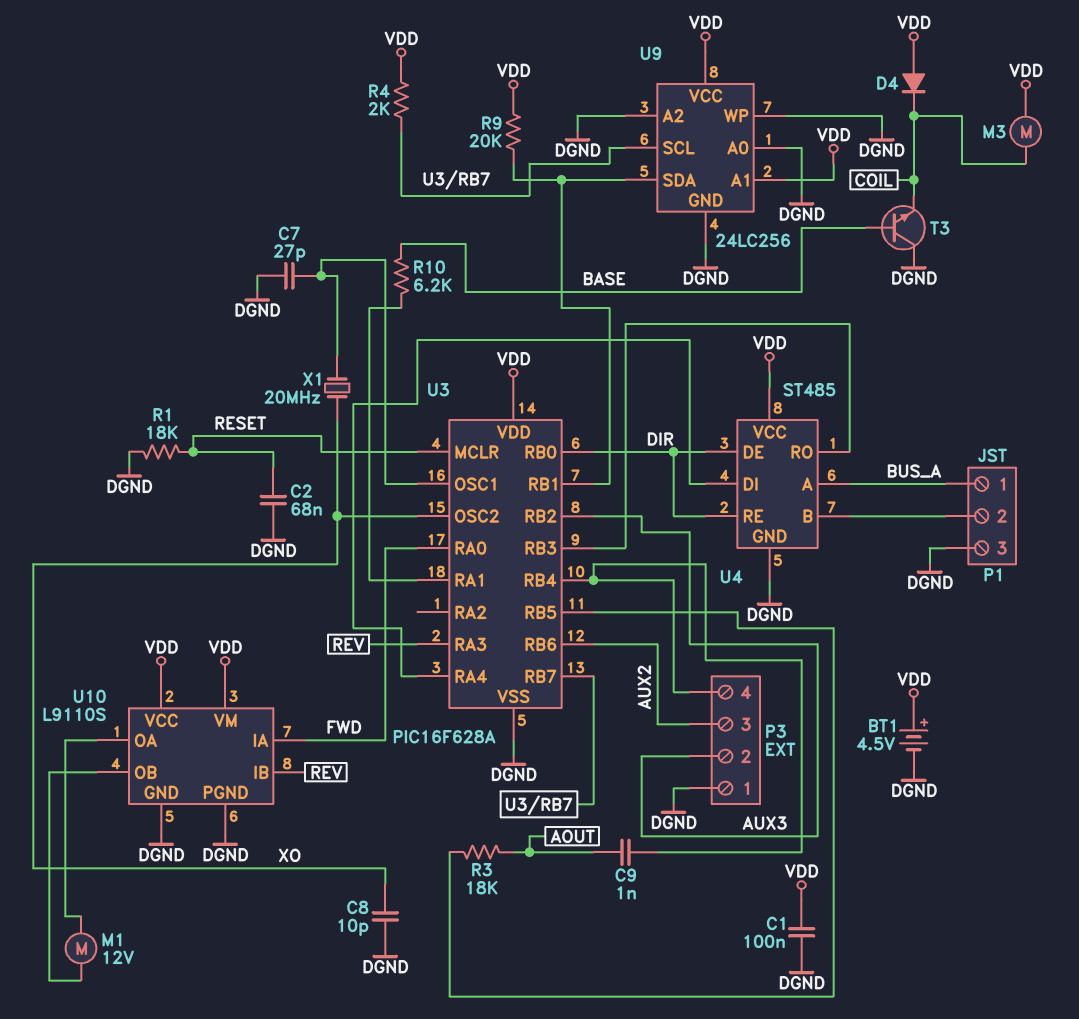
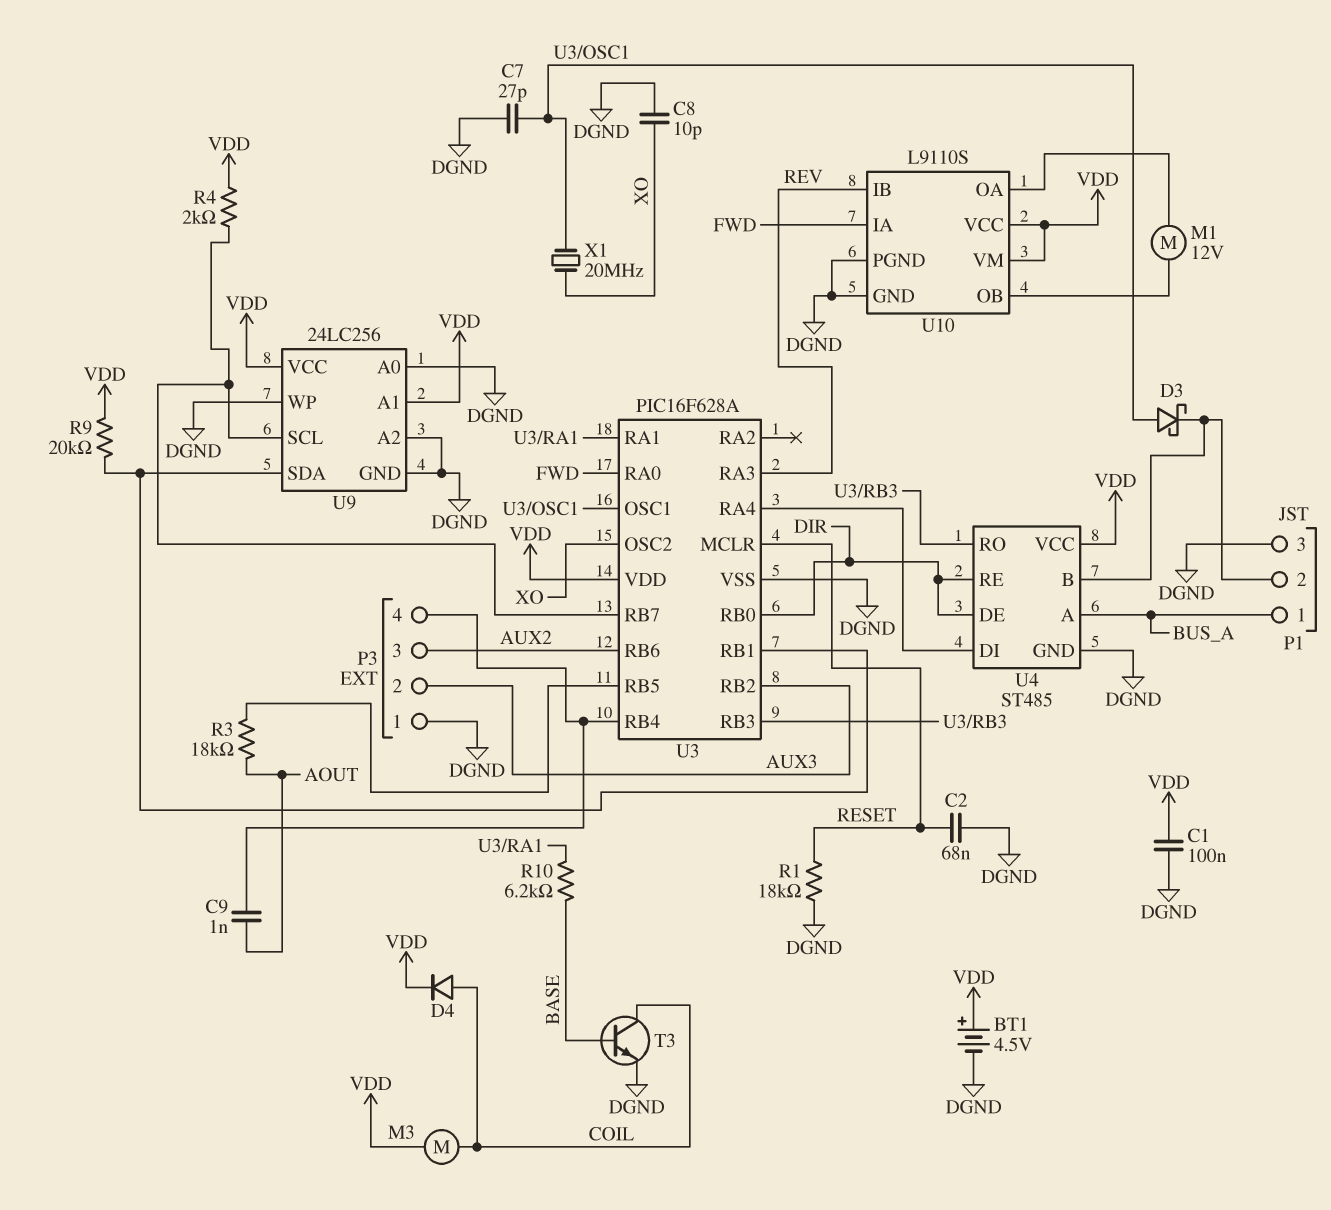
D3: none -> schottky (A U3/OSC1, K P1/2)
D4: diode (A VDD, K COIL) -> diode (A COIL, K VDD)
T3: NPN (B BASE, C DGND, E COIL) -> NPN (B BASE, C COIL, E DGND)

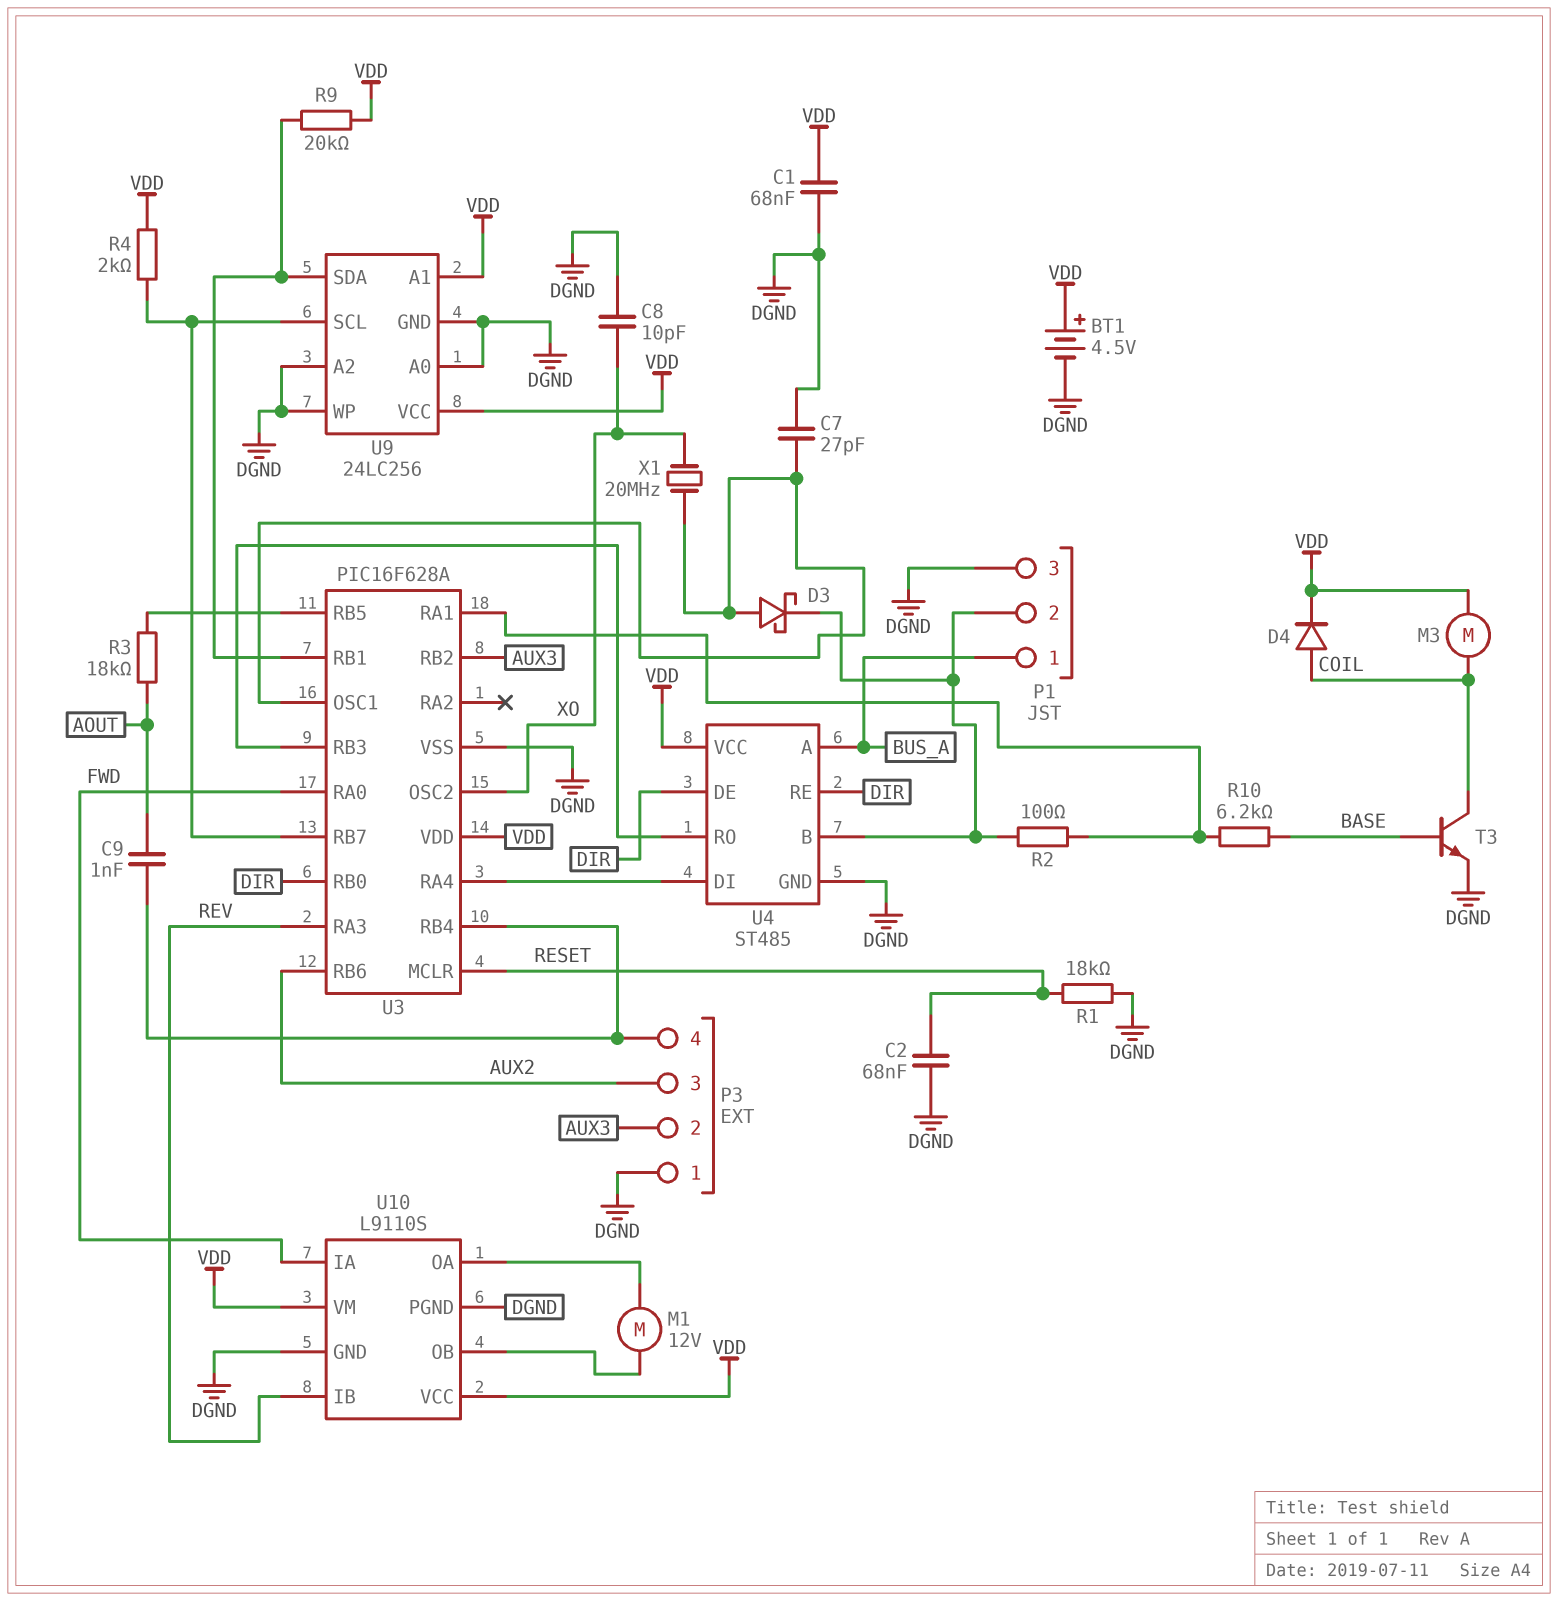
C1: 100nF (DGND, VDD) -> 68nF (DGND, VDD)
R2: none -> 100 (P1/2, U3/RA1)

